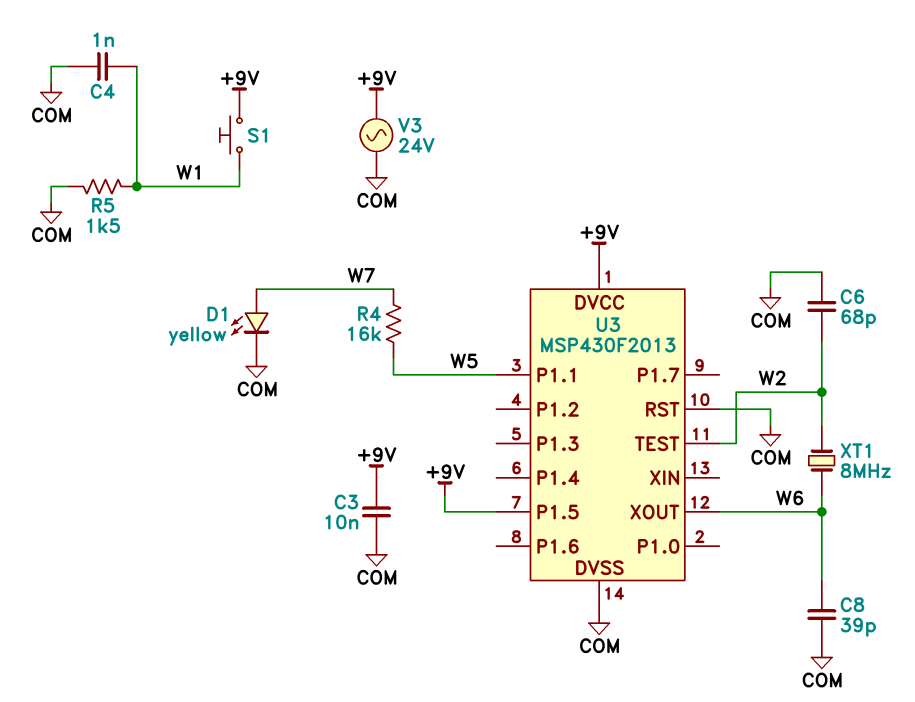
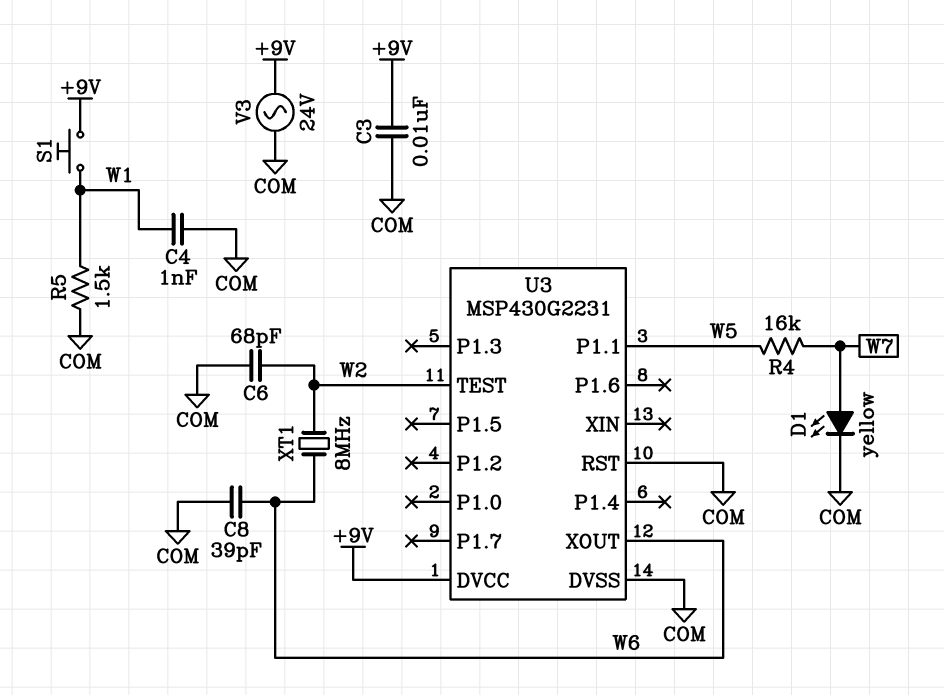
U3: MSP430F2013 -> MSP430G2231
U3 pin P1.5: +9V -> none

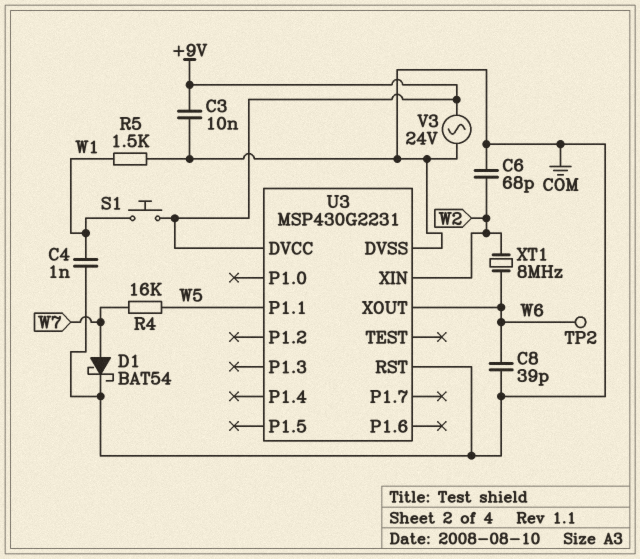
D1: LED yellow (A W7, K COM) -> schottky BAT54 (A W7, K COM)
TP2: none -> test point (W6)
U3 pin TEST: W2 -> none
U3 pin XIN: none -> W2

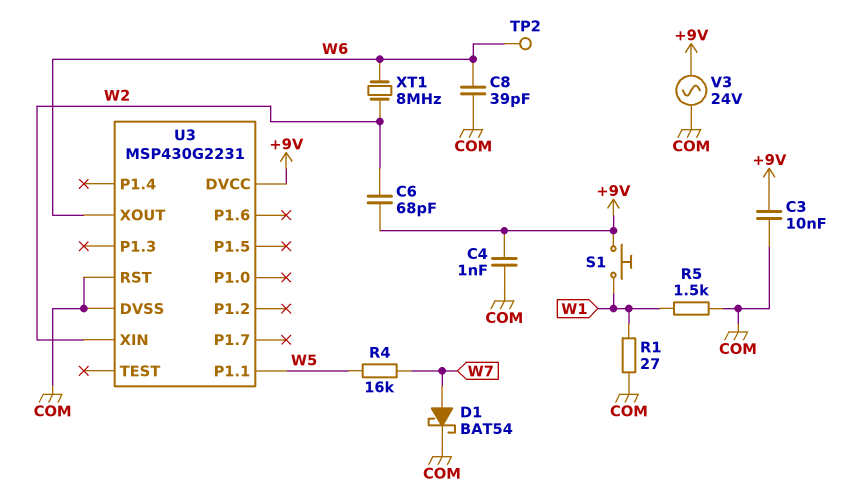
C4: 1nF (COM, W1) -> 1nF (+9V, COM)
C6: 68pF (COM, W2) -> 68pF (+9V, W2)
R1: none -> 27 (COM, W1)

